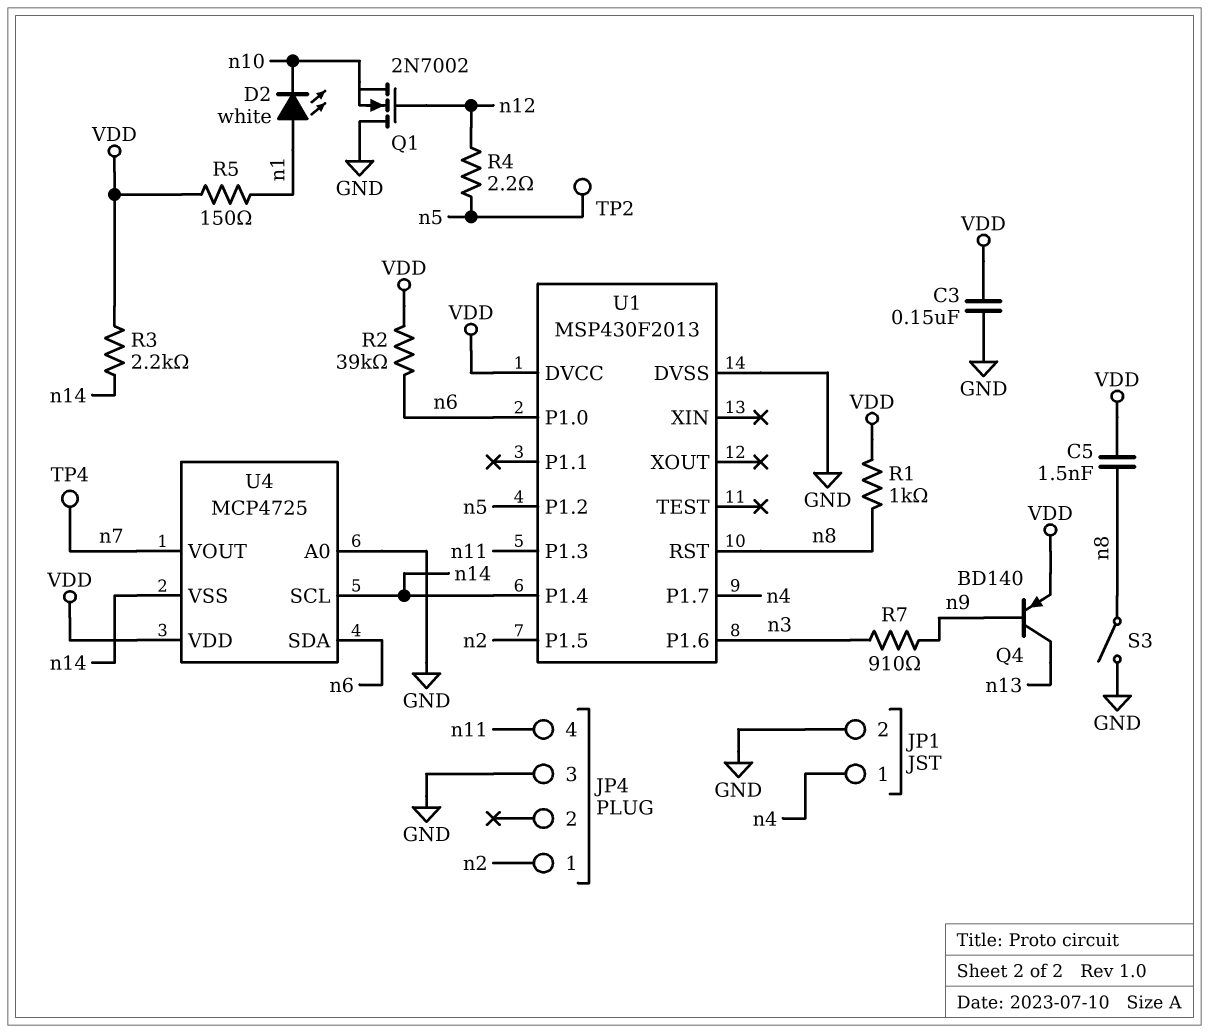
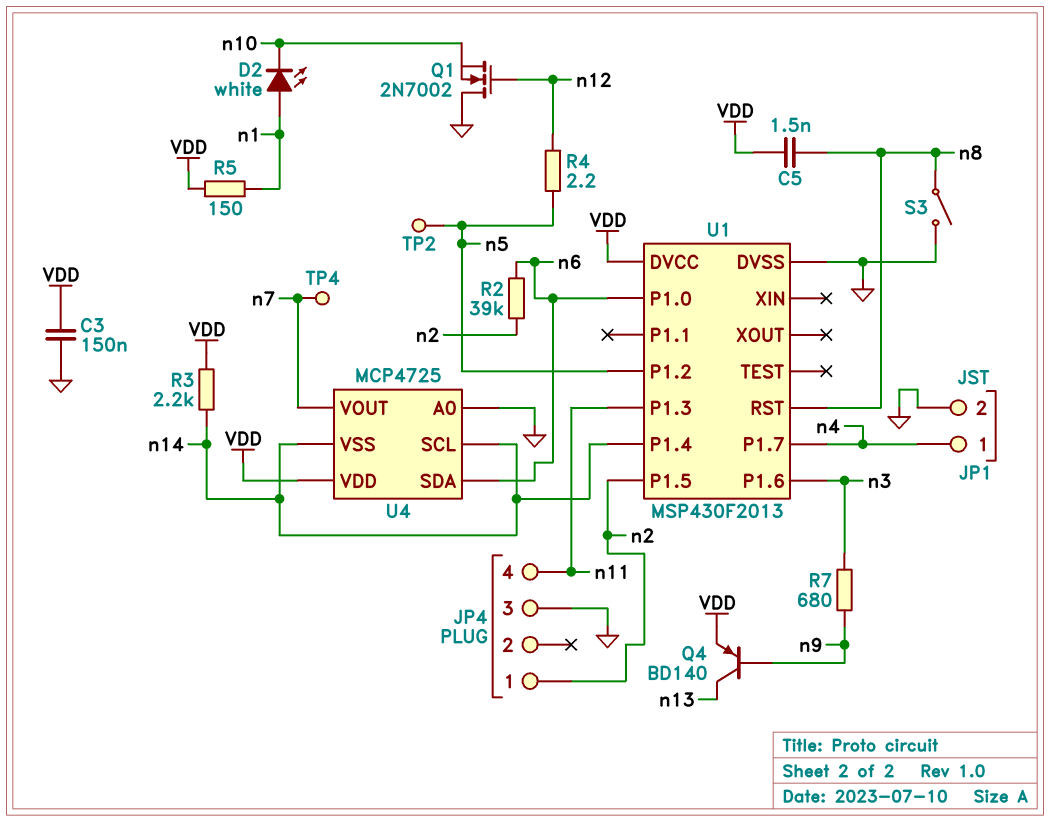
R1: 1k (VDD, n8) -> none
R2: 39k (VDD, n6) -> 39k (n2, n6)
R7: 910 (n3, n9) -> 680 (n3, n9)

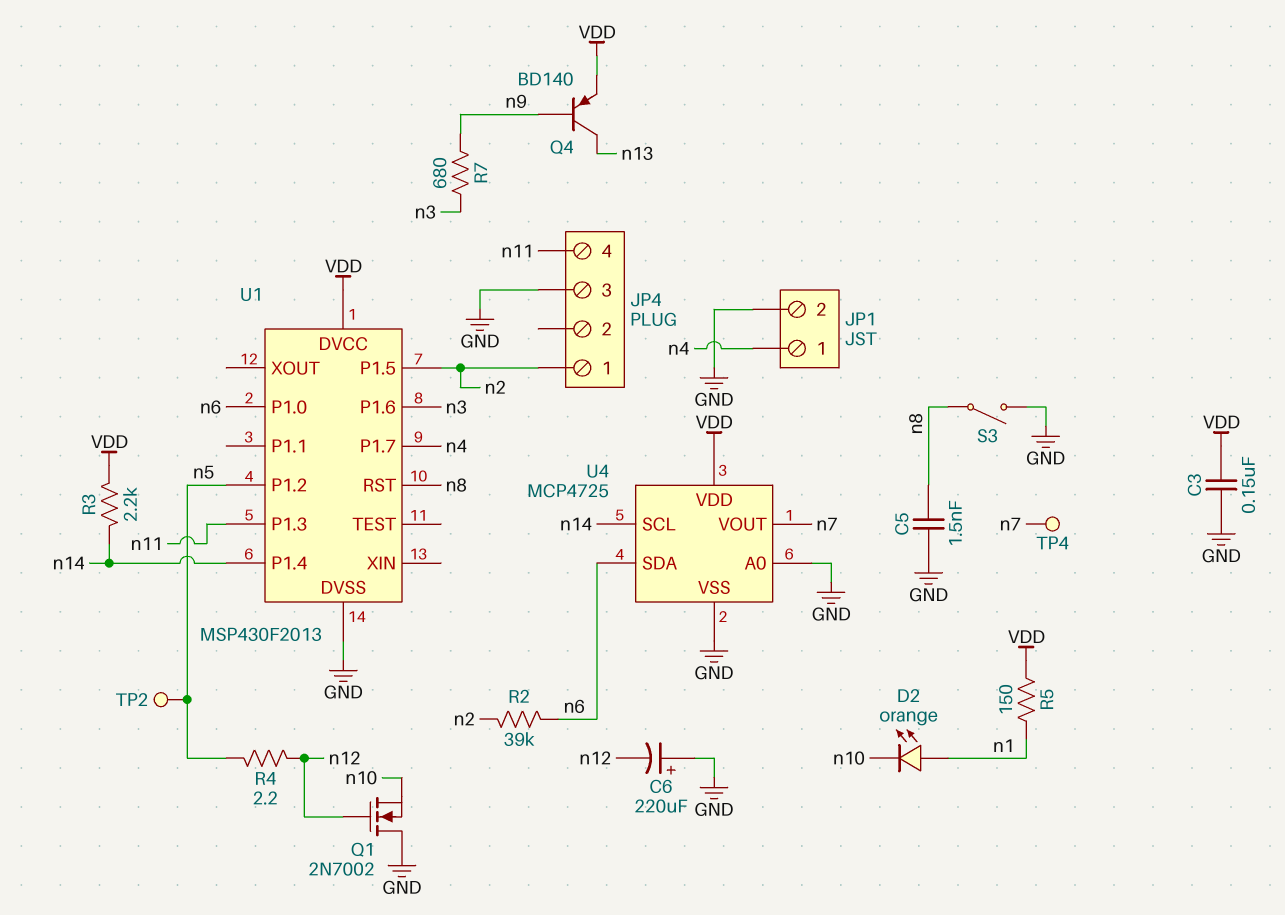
C5: 1.5nF (VDD, n8) -> 1.5nF (GND, n8)
C6: none -> 220uF (plus GND, minus n12)
D2: LED white (A n1, K n10) -> LED orange (A n1, K n10)
U4 pin VSS: n14 -> GND

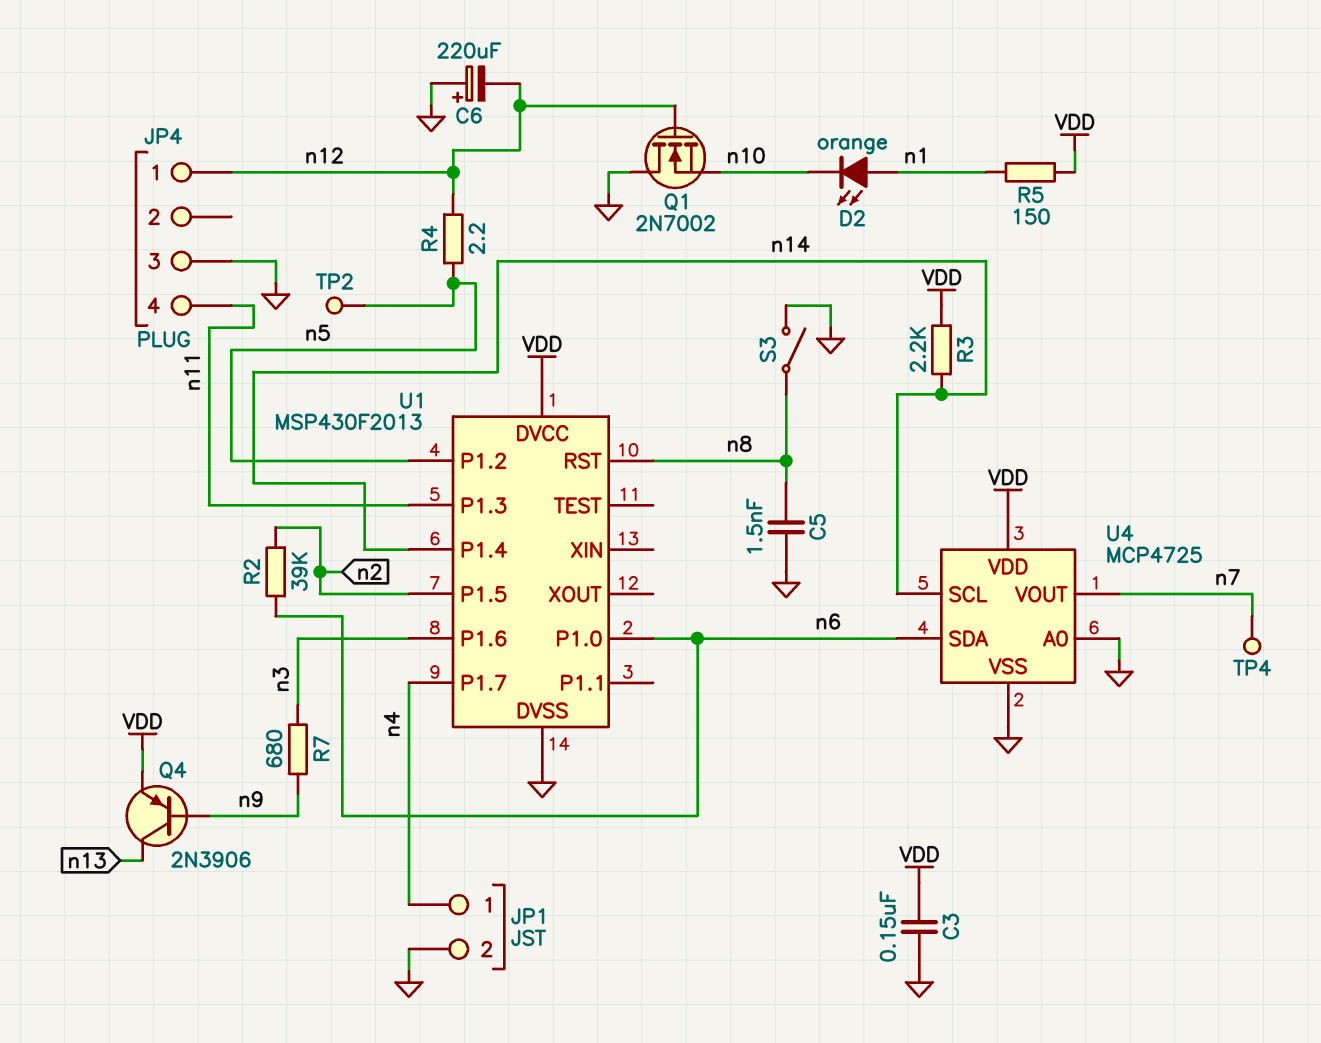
JP4 pin 1: n2 -> n12
Q4: PNP BD140 (B n9, C n13, E VDD) -> PNP 2N3906 (B n9, C n13, E VDD)

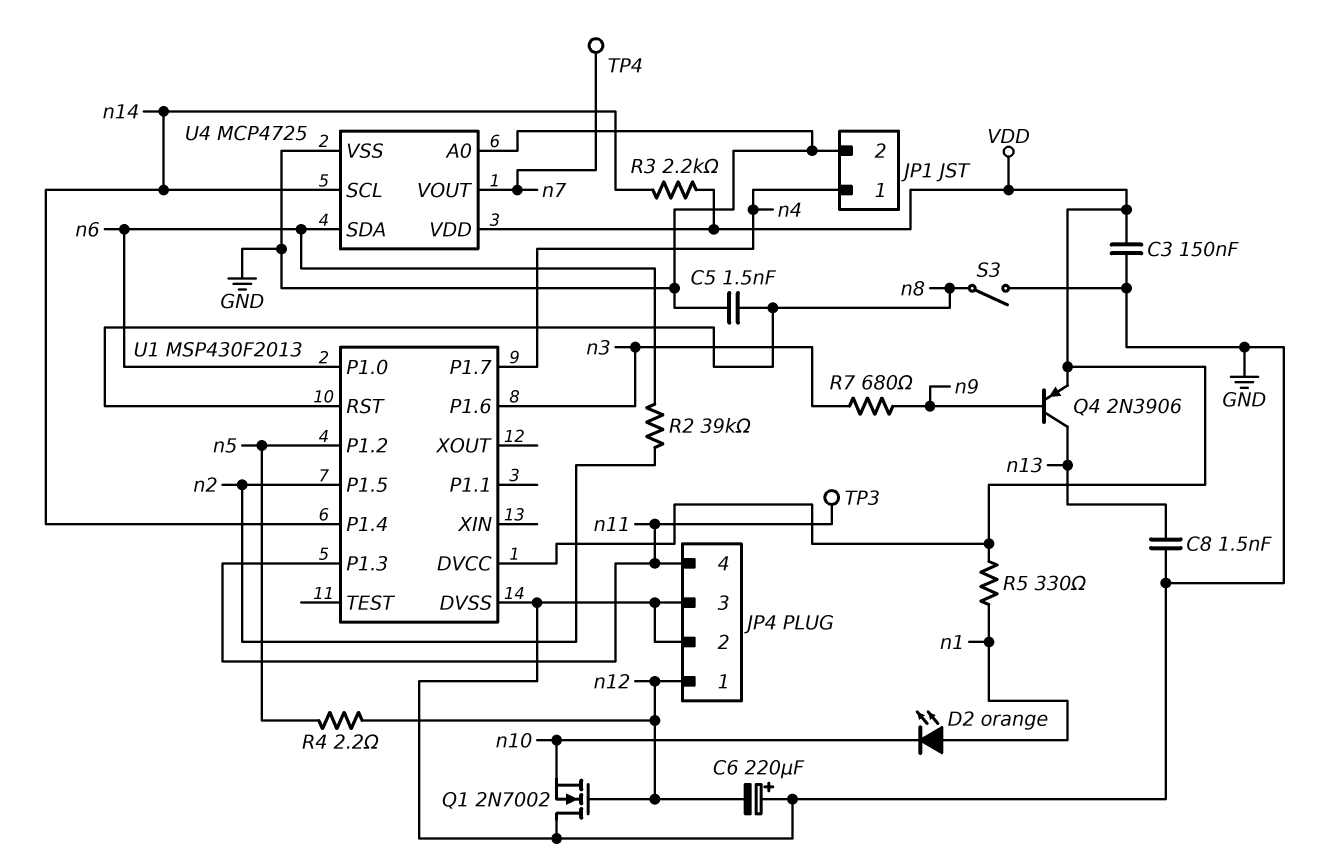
C8: none -> 1.5nF (GND, n13)
JP4 pin 2: none -> GND
R5: 150 (VDD, n1) -> 330 (VDD, n1)
TP2: test point (n5) -> none
TP3: none -> test point (n11)

